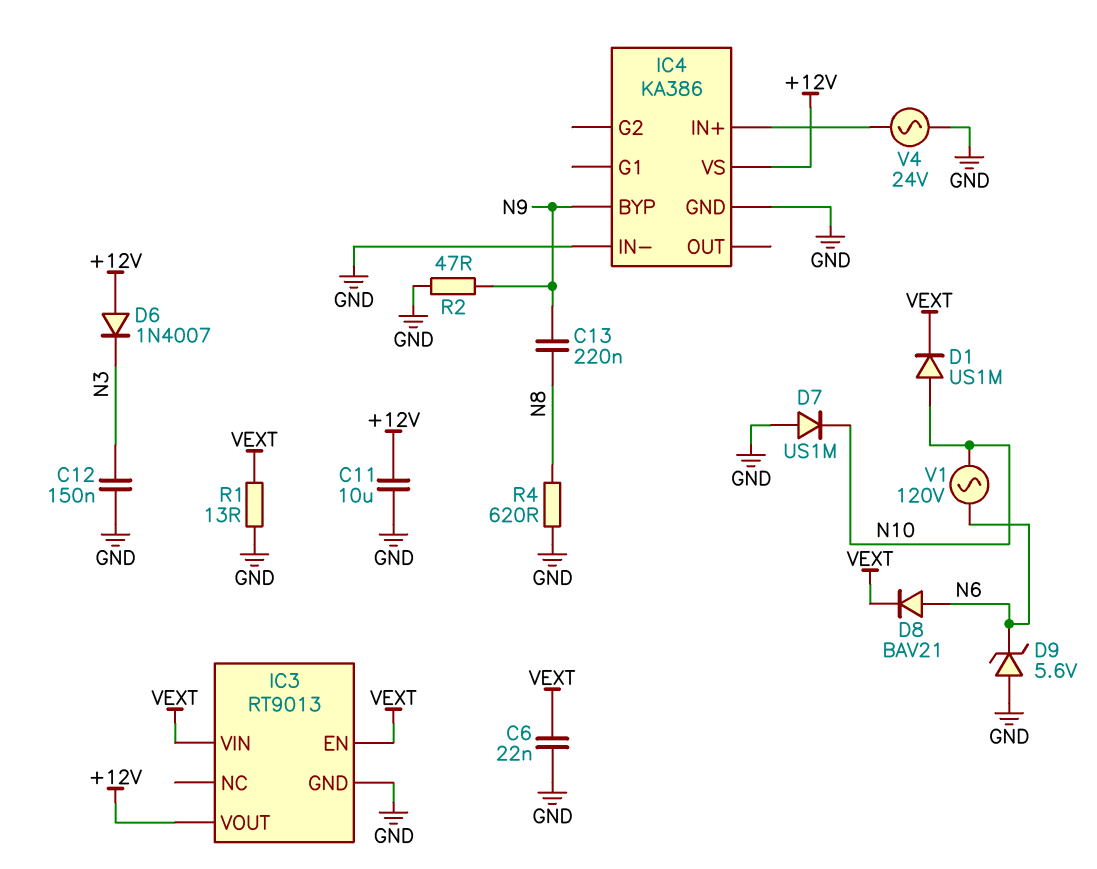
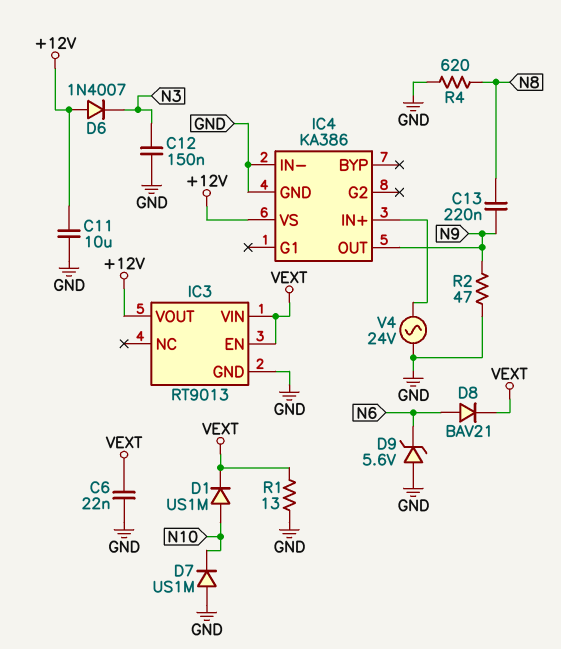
IC4 pin BYP: N9 -> none
IC4 pin OUT: none -> N9
V1: AC 120V (N6, N10) -> none

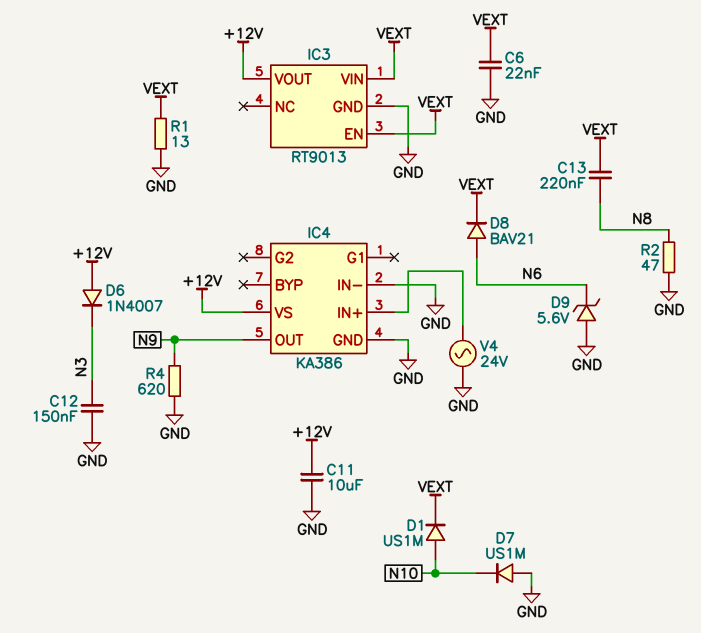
C13: 220nF (N8, N9) -> 220nF (N8, VEXT)
R2: 47 (GND, N9) -> 47 (GND, N8)
R4: 620 (GND, N8) -> 620 (GND, N9)

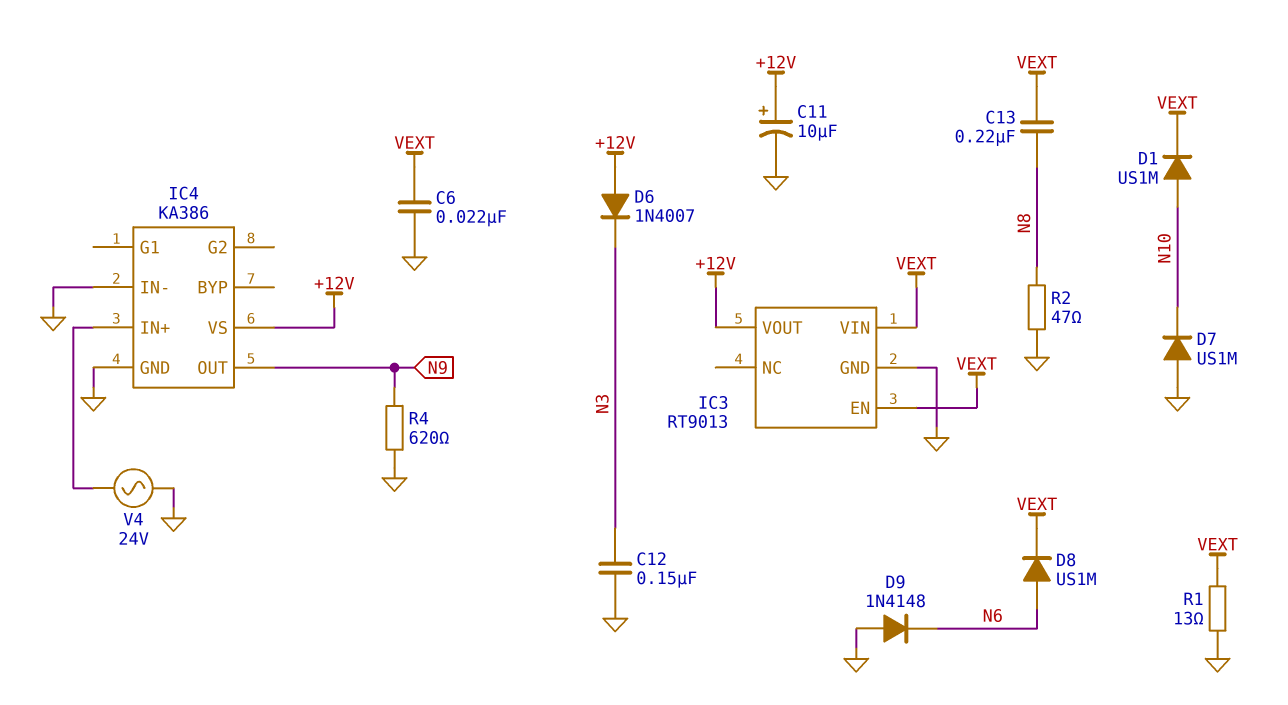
C11: 10uF (+12V, GND) -> 10uF (plus +12V, minus GND)
D8: diode BAV21 (A N6, K VEXT) -> diode US1M (A N6, K VEXT)
D9: zener 5.6V (A GND, K N6) -> diode 1N4148 (A GND, K N6)

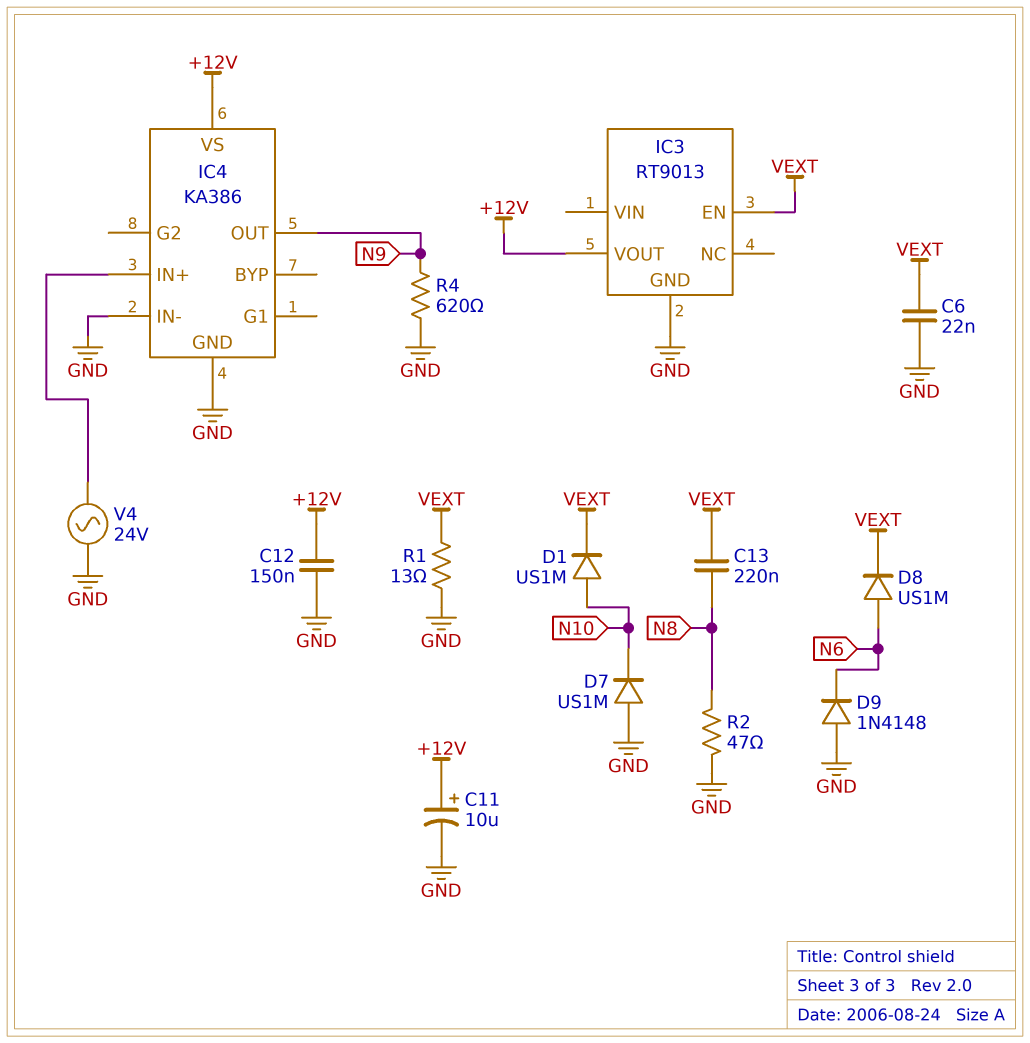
C12: 150nF (GND, N3) -> 150nF (+12V, GND)
D6: diode 1N4007 (A +12V, K N3) -> none
IC3 pin VIN: VEXT -> none

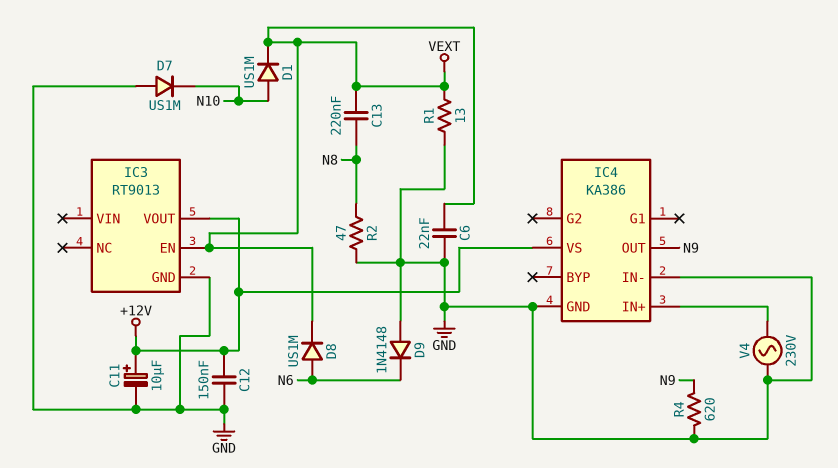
V4: AC 24V (GND, IC4/IN+) -> AC 230V (GND, IC4/IN+)

